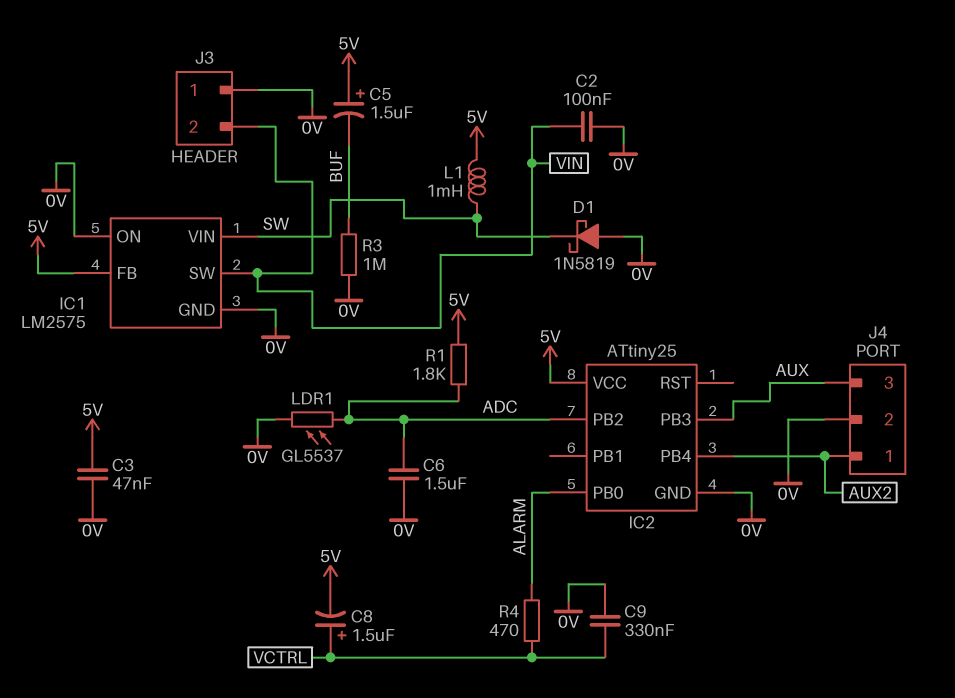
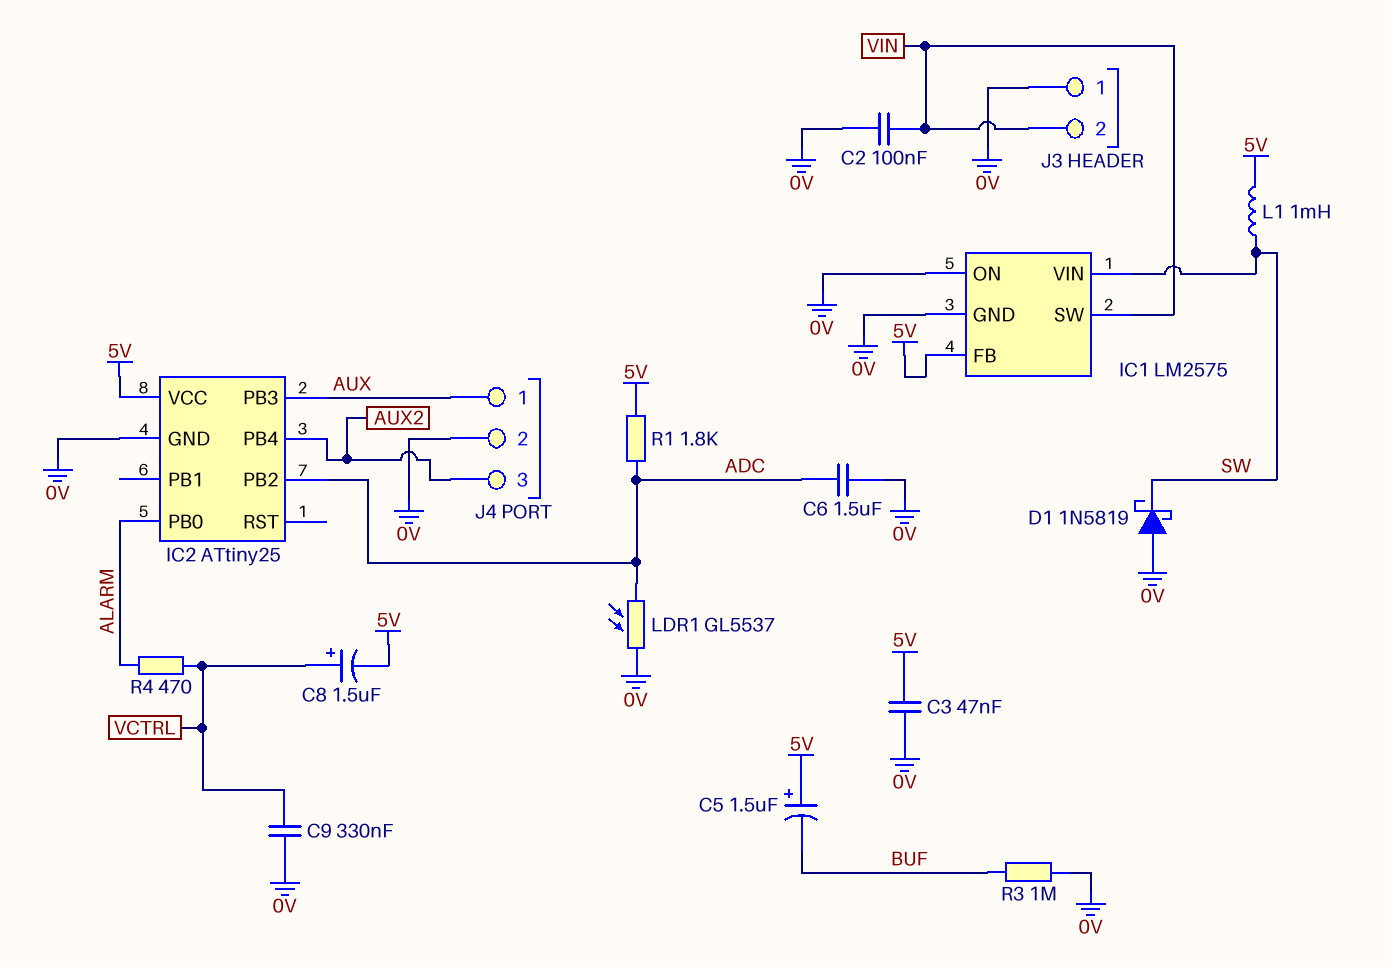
J4 pin 1: AUX2 -> AUX
J4 pin 3: AUX -> AUX2

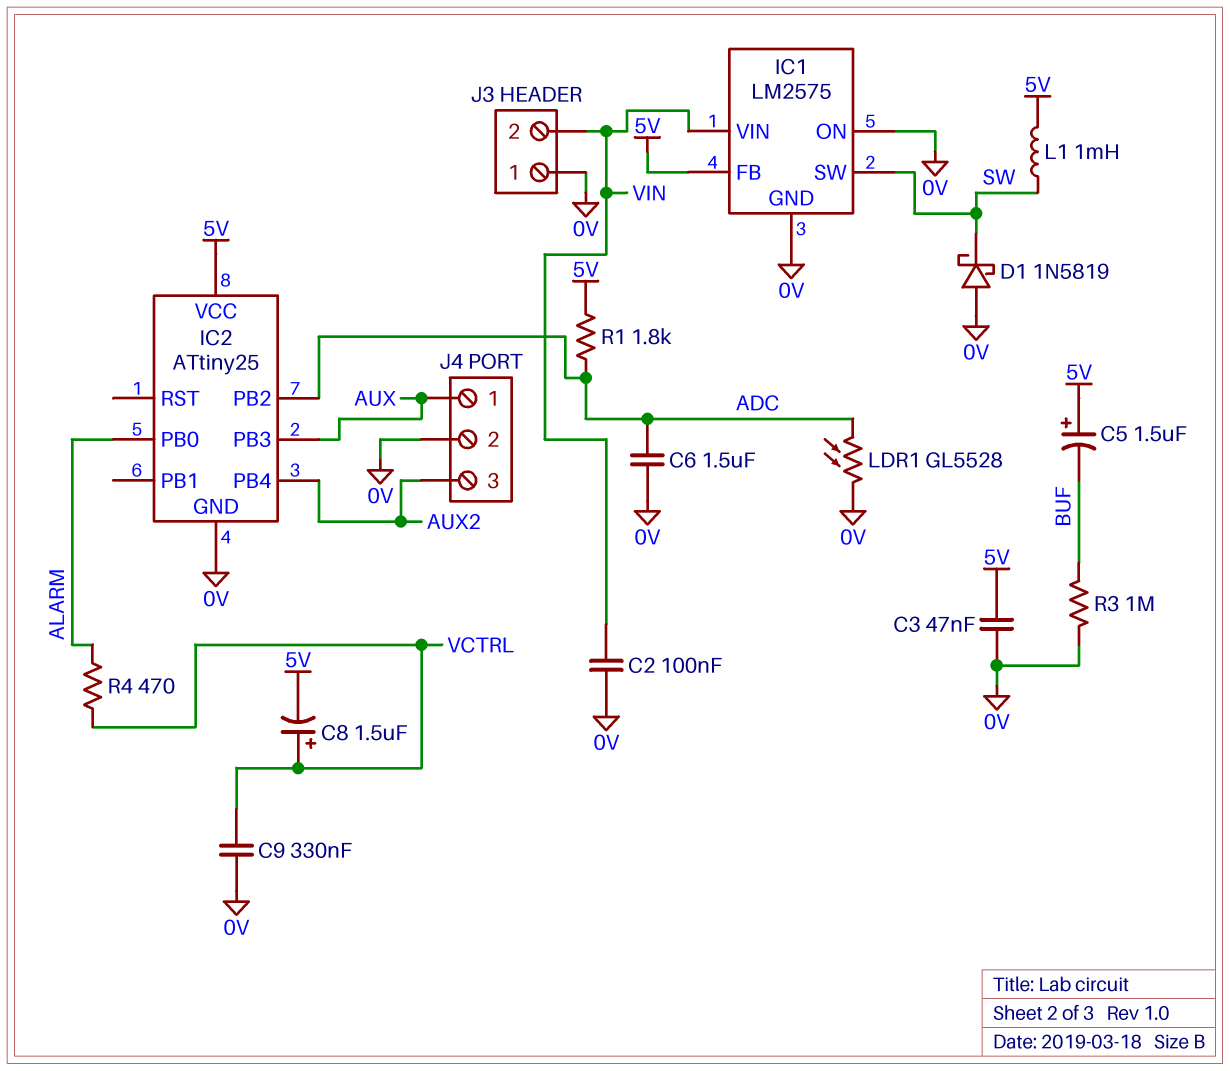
IC1 pin SW: VIN -> SW
IC1 pin VIN: SW -> VIN
LDR1: GL5537 (0V, ADC) -> GL5528 (0V, ADC)

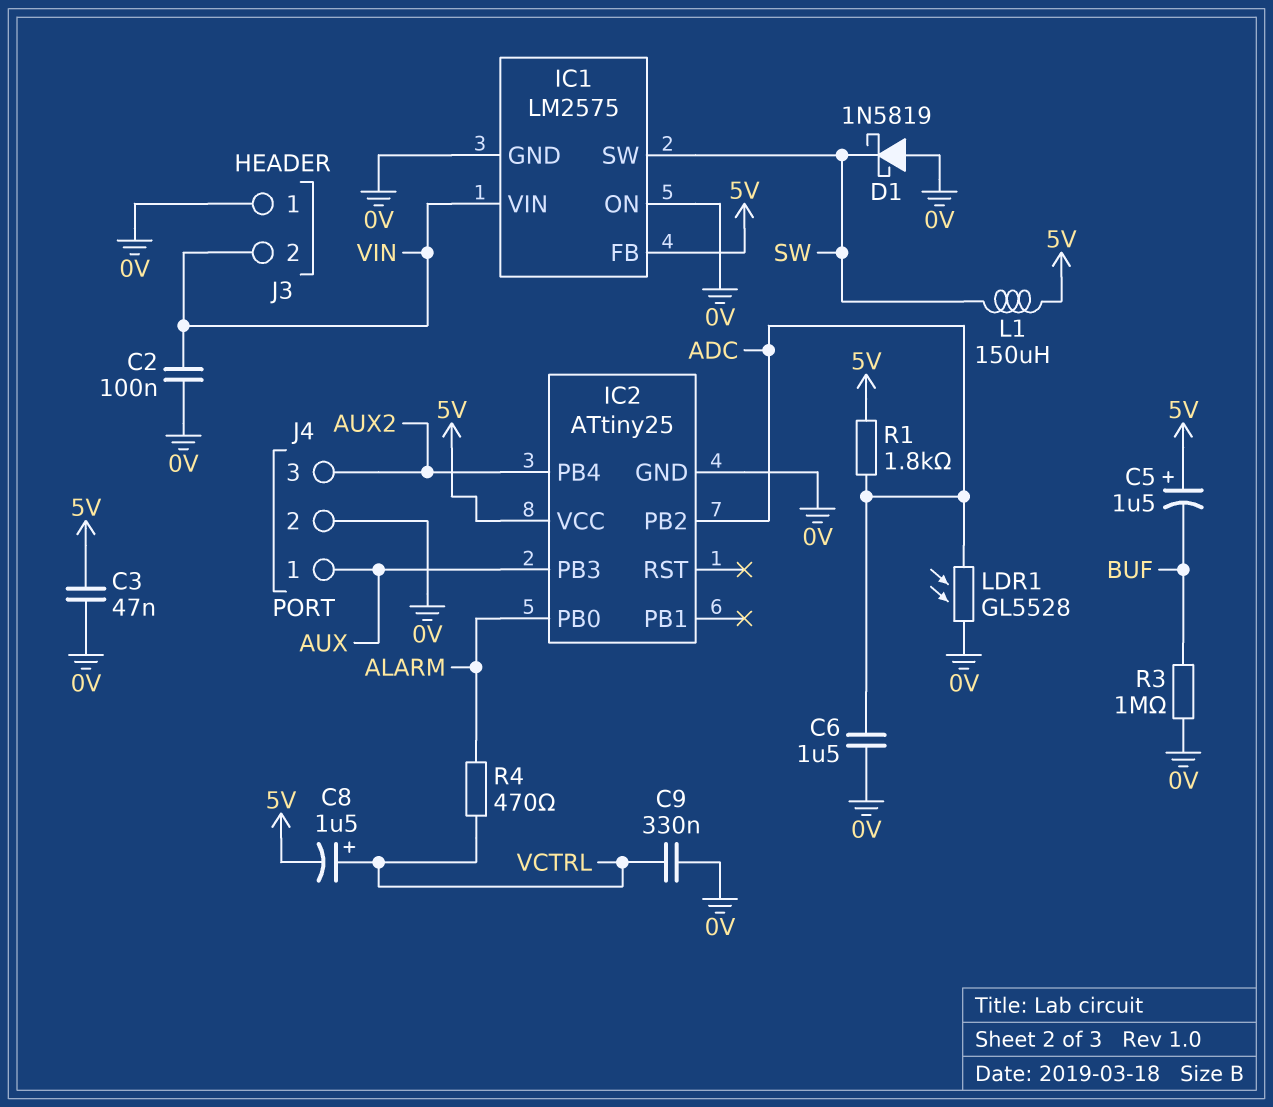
L1: 1mH (5V, SW) -> 150uH (5V, SW)

